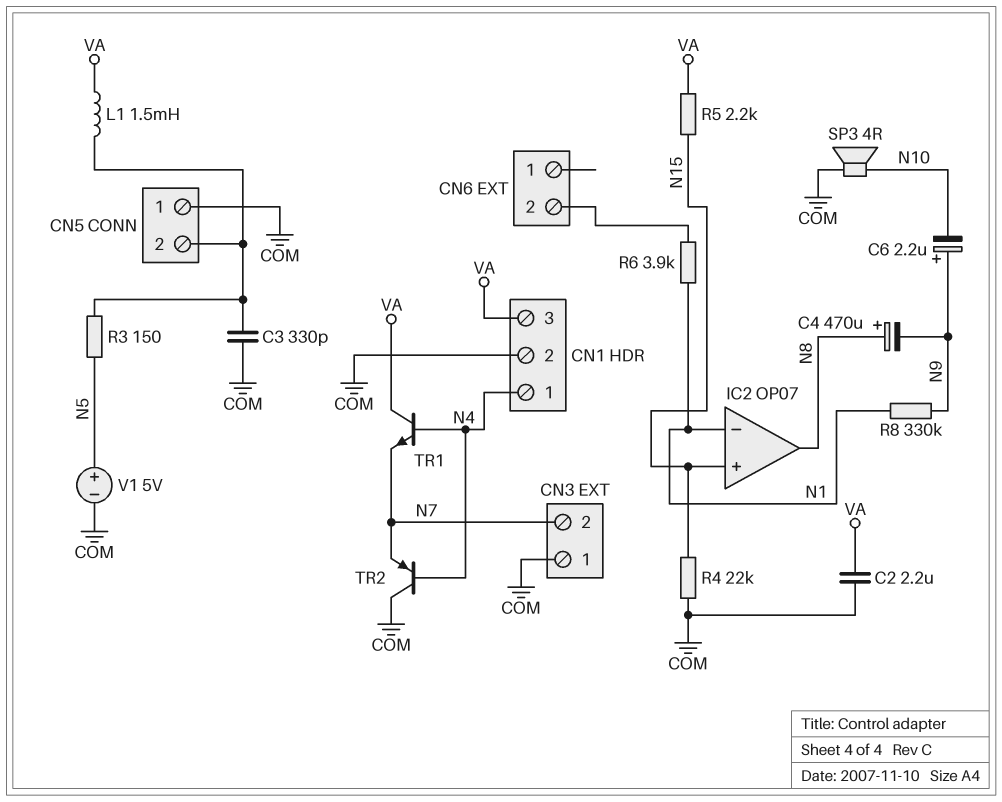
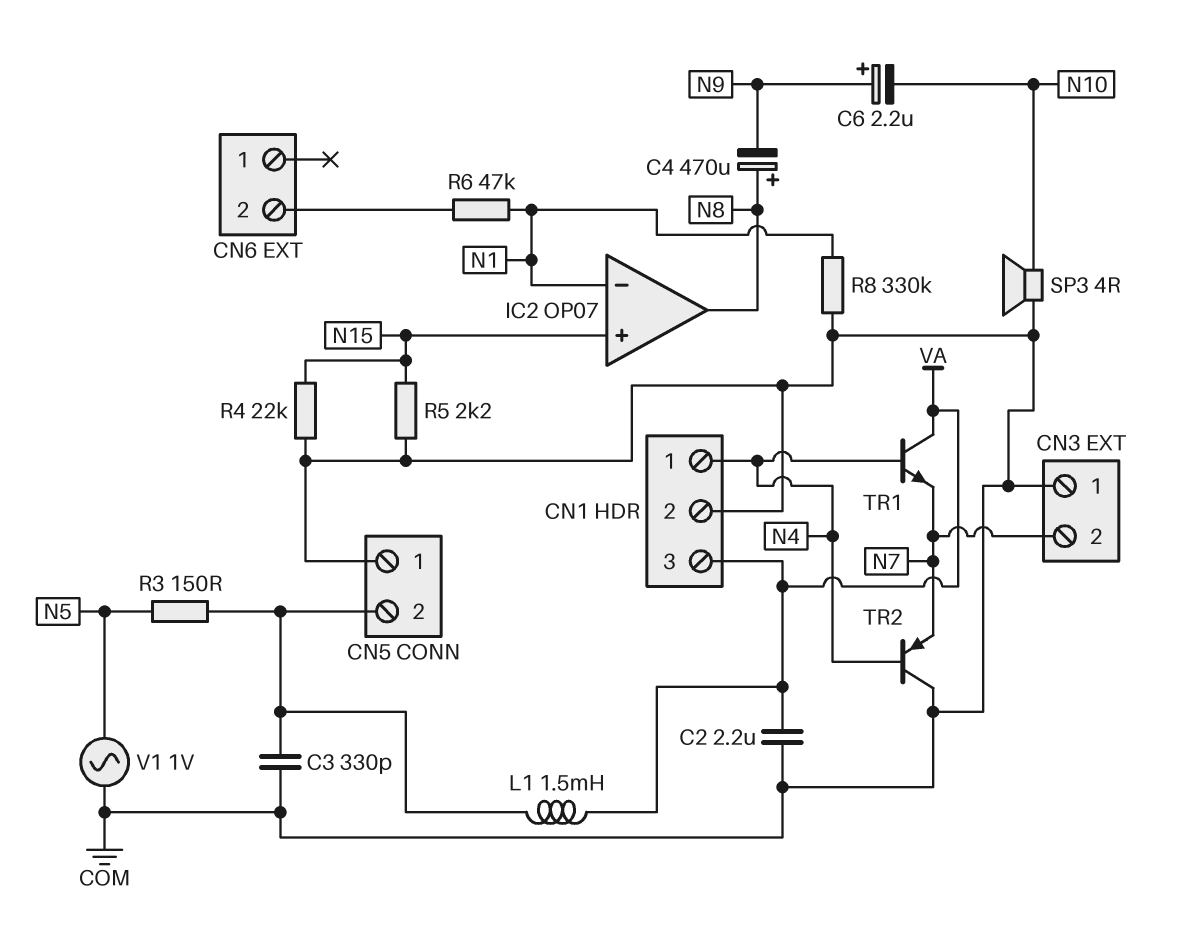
R5: 2.2k (N15, VA) -> 2.2k (COM, N15)
R6: 3.9k (CN6/2, N1) -> 47k (CN6/2, N1)
R8: 330k (N1, N9) -> 330k (COM, N1)
V1: 5V (plus N5, minus COM) -> AC 1V (COM, N5)

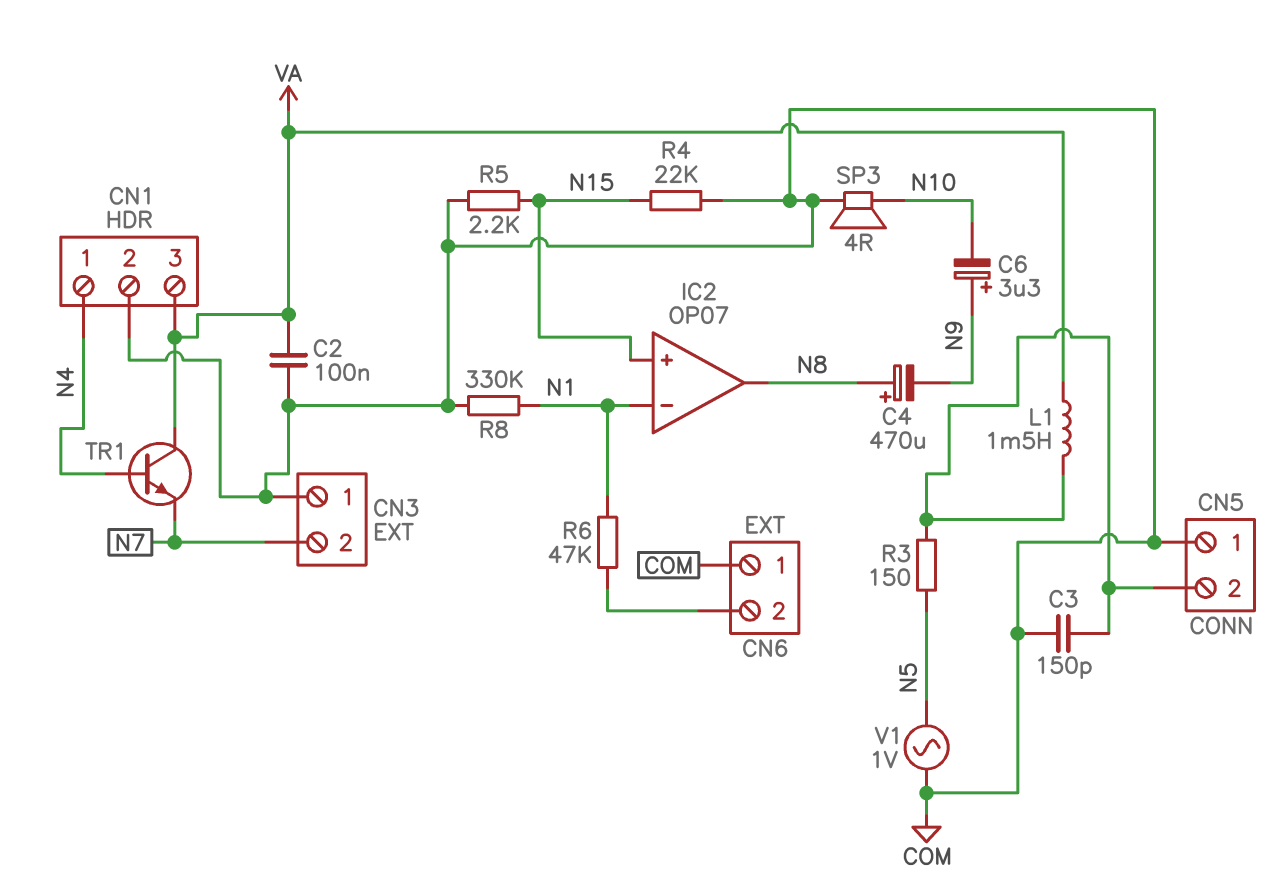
C2: 2.2uF (COM, VA) -> 100nF (COM, VA)
C3: 330pF (CN5/2, COM) -> 150pF (CN5/2, COM)
C6: 2.2uF (plus N9, minus N10) -> 3.3uF (plus N9, minus N10)
CN6 pin 1: none -> COM
TR2: PNP (B N4, C COM, E N7) -> none

